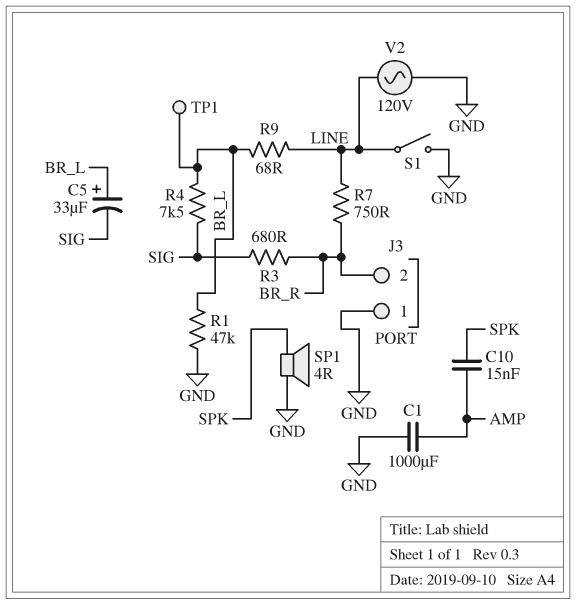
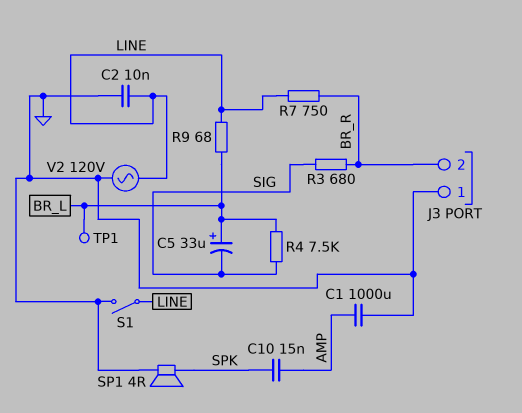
C2: none -> 10nF (GND, LINE)
R1: 47k (BR_L, GND) -> none

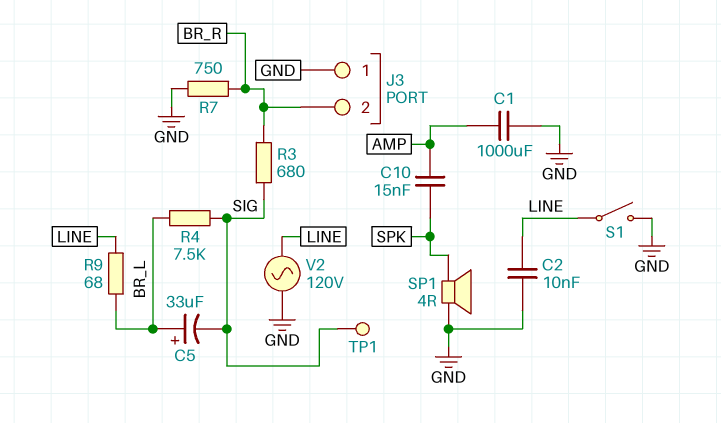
R7: 750 (BR_R, LINE) -> 750 (BR_R, GND)
TP1: test point (BR_L) -> test point (SIG)

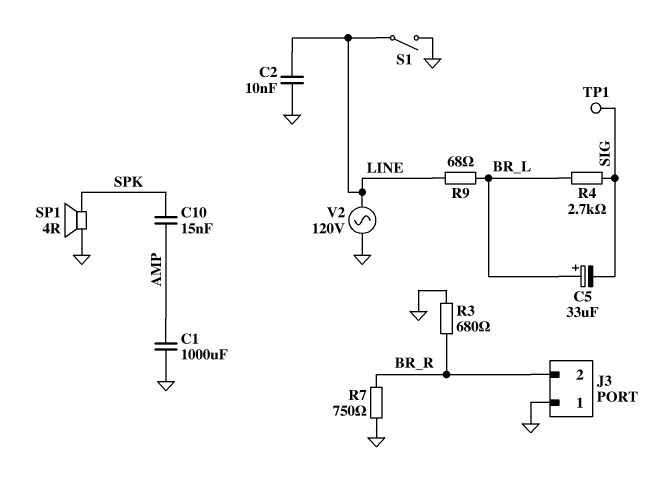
R3: 680 (BR_R, SIG) -> 680 (BR_R, GND)
R4: 7.5k (BR_L, SIG) -> 2.7k (BR_L, SIG)

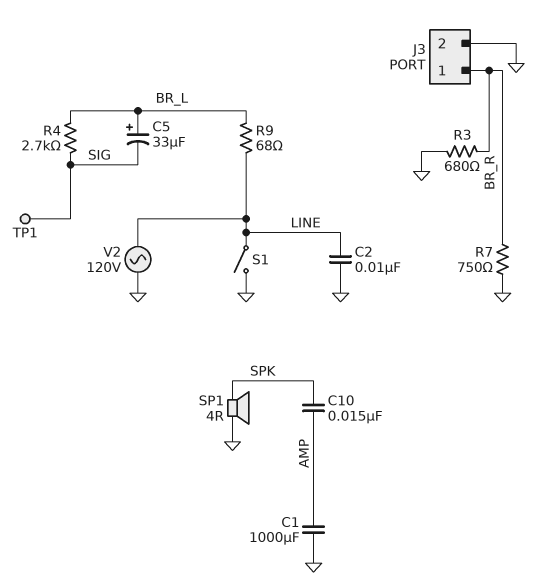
J3 pin 1: GND -> BR_R
J3 pin 2: BR_R -> GND

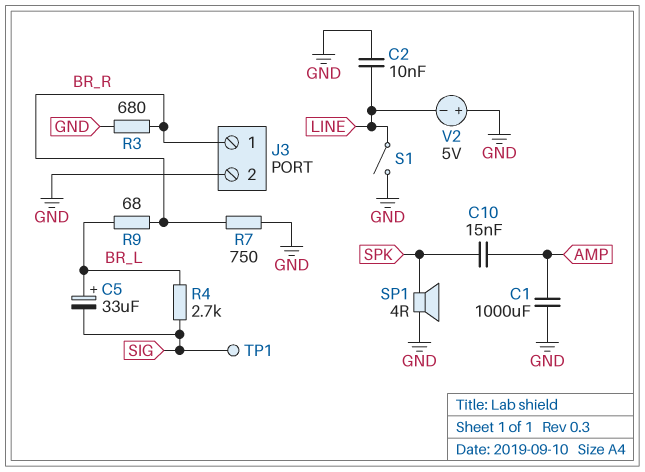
R9: 68 (BR_L, LINE) -> 68 (BR_L, BR_R)
V2: AC 120V (GND, LINE) -> 5V (plus GND, minus LINE)

